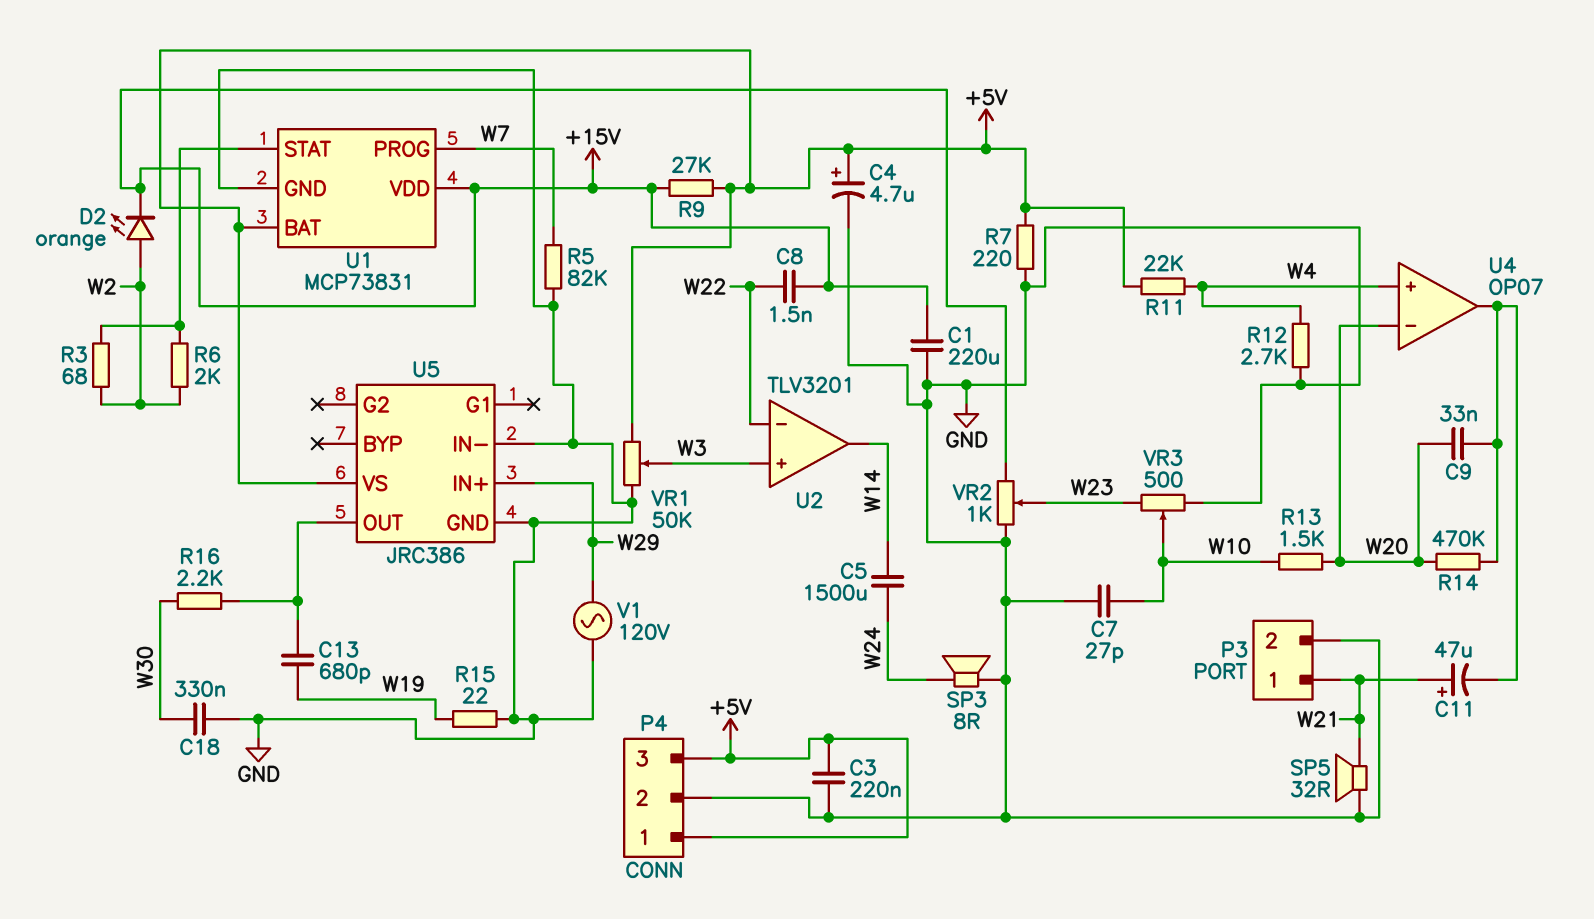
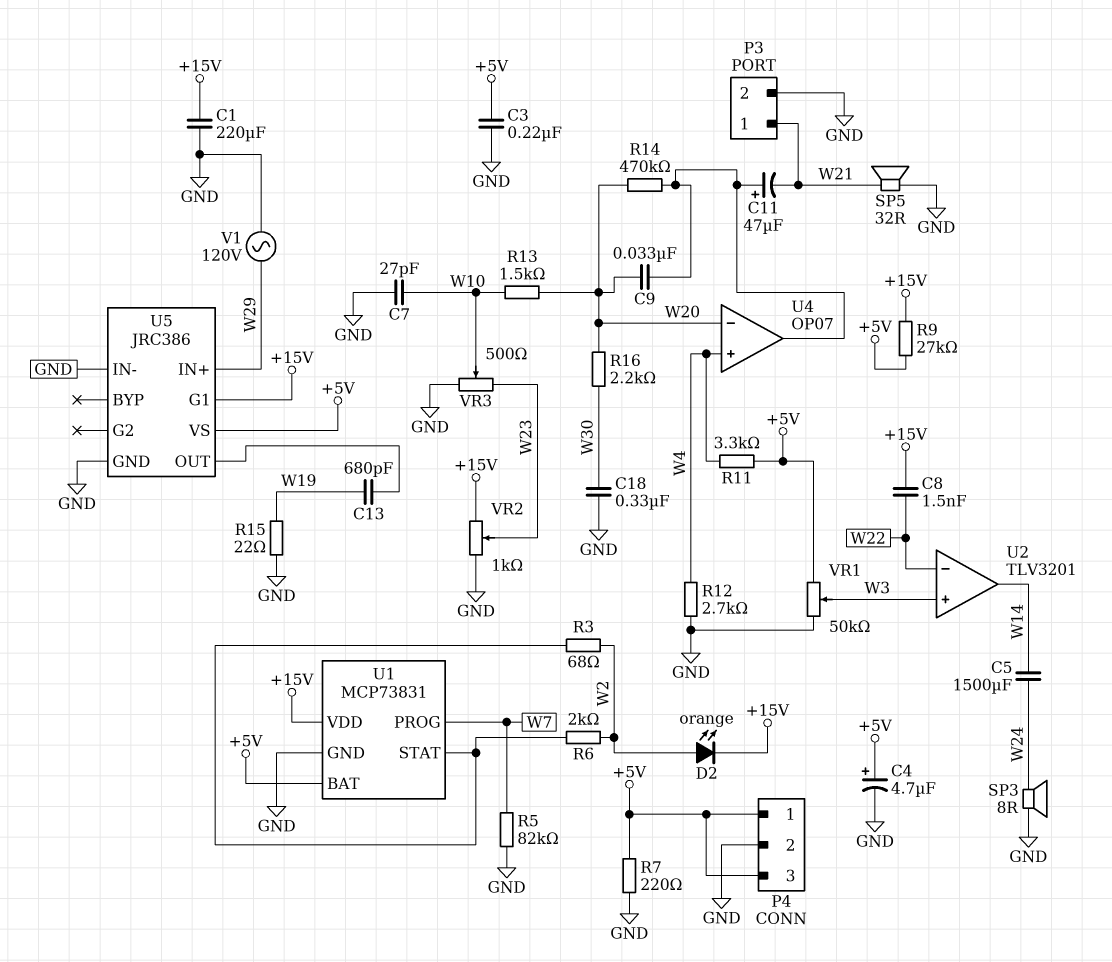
C11: 47uF (plus W21, minus U4/out) -> 47uF (plus U4/out, minus W21)
R11: 22k (+5V, W4) -> 3.3k (+5V, W4)
R16: 2.2k (U5/OUT, W30) -> 2.2k (W20, W30)
U5 pin G1: none -> +15V

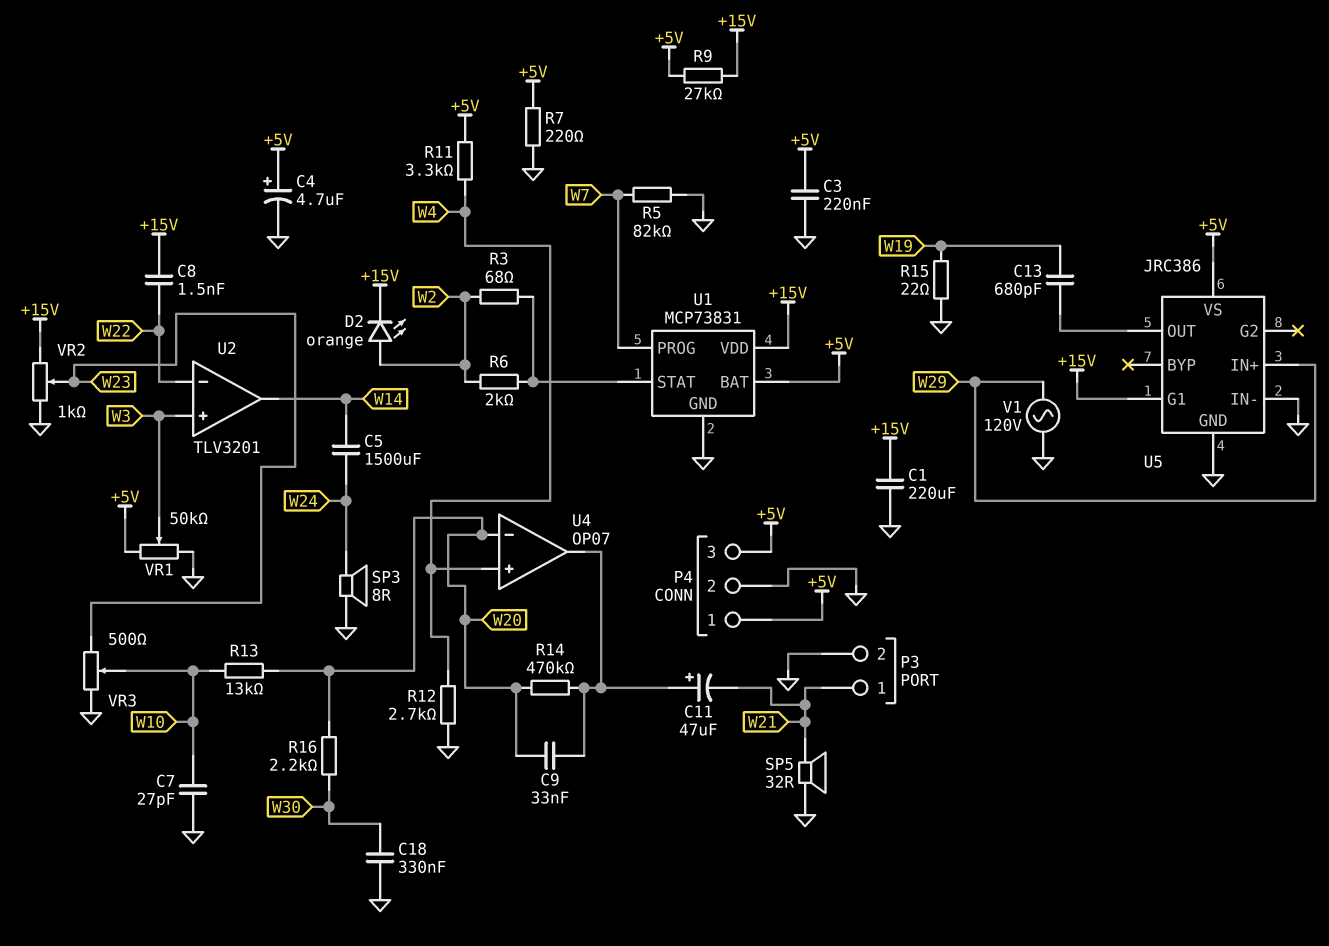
R13: 1.5k (W10, W20) -> 13k (W10, W20)

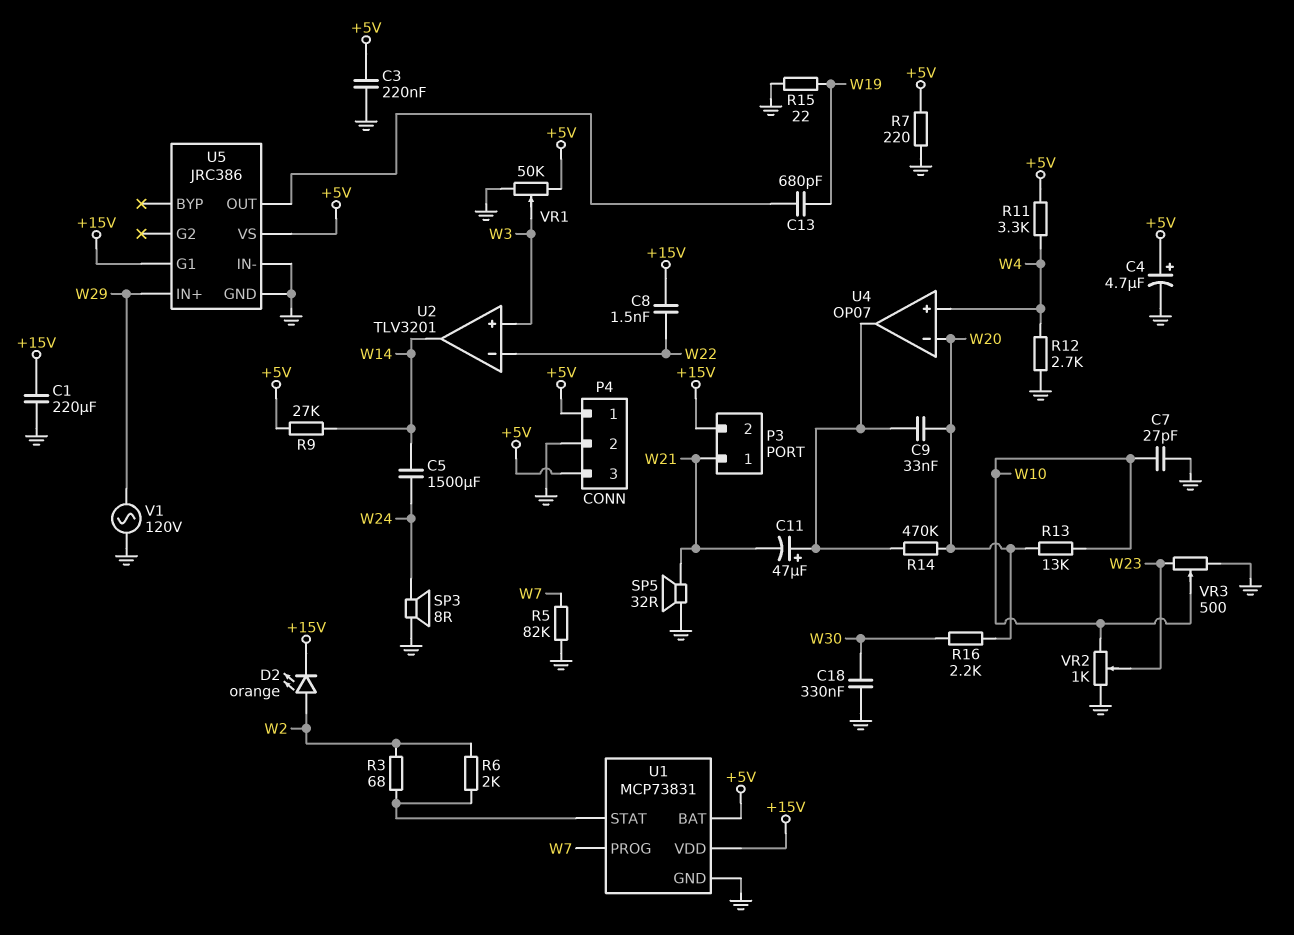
P3 pin 2: GND -> +15V
R9: 27k (+5V, +15V) -> 27k (+5V, W14)
VR2: 1k (+15V, GND, wiper W23) -> 1k (GND, W10, wiper W23)

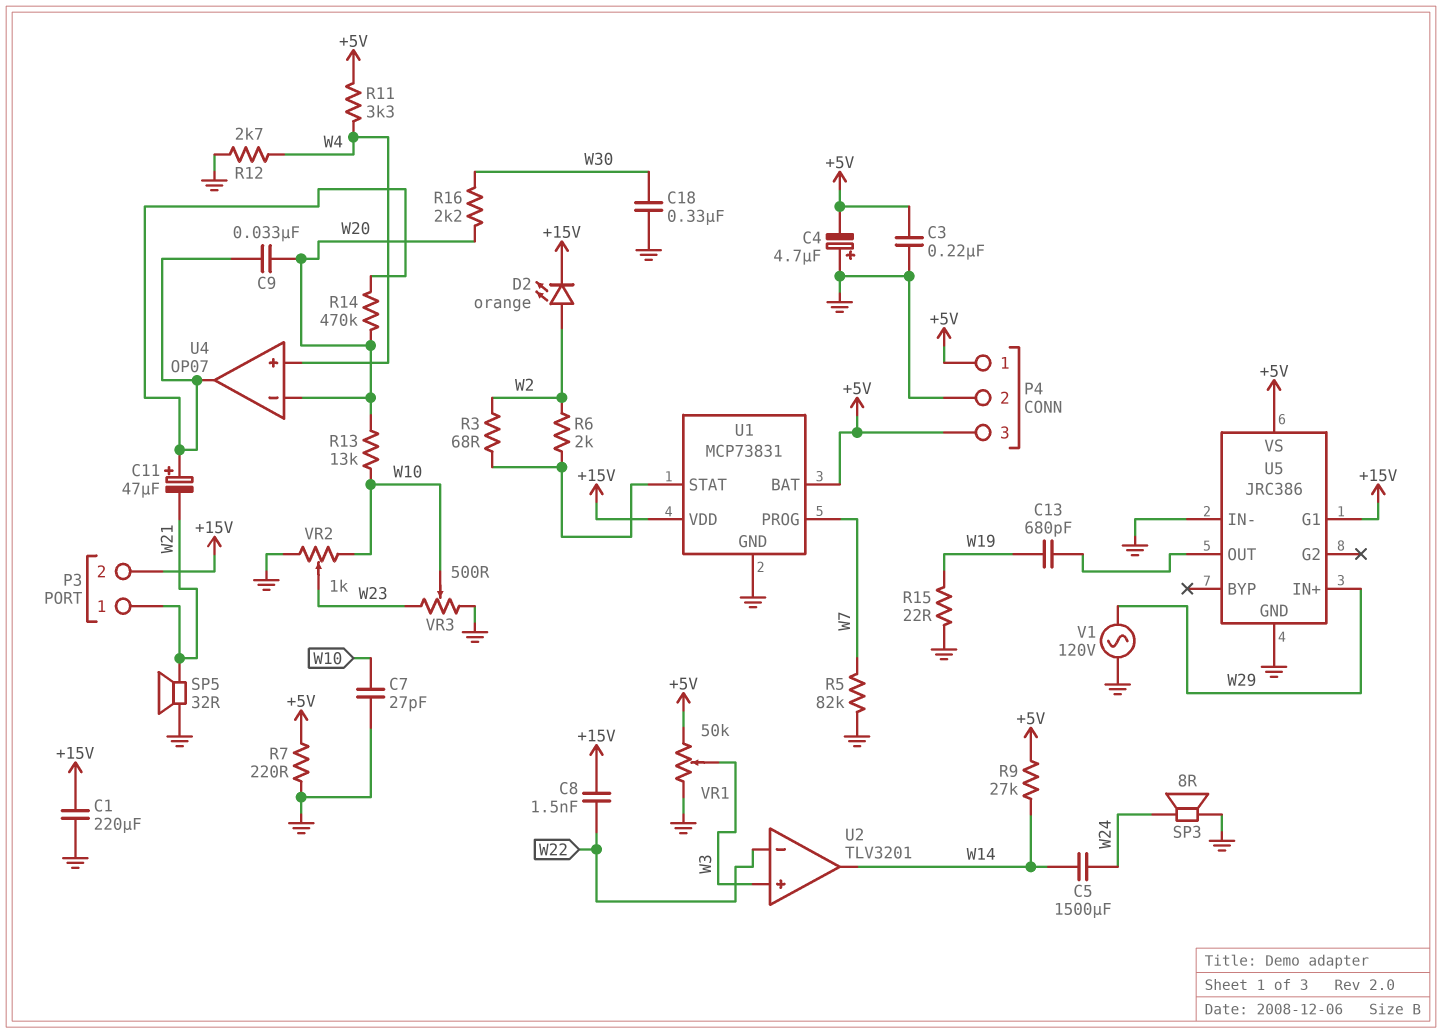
C4: 4.7uF (plus +5V, minus GND) -> 4.7uF (plus GND, minus +5V)

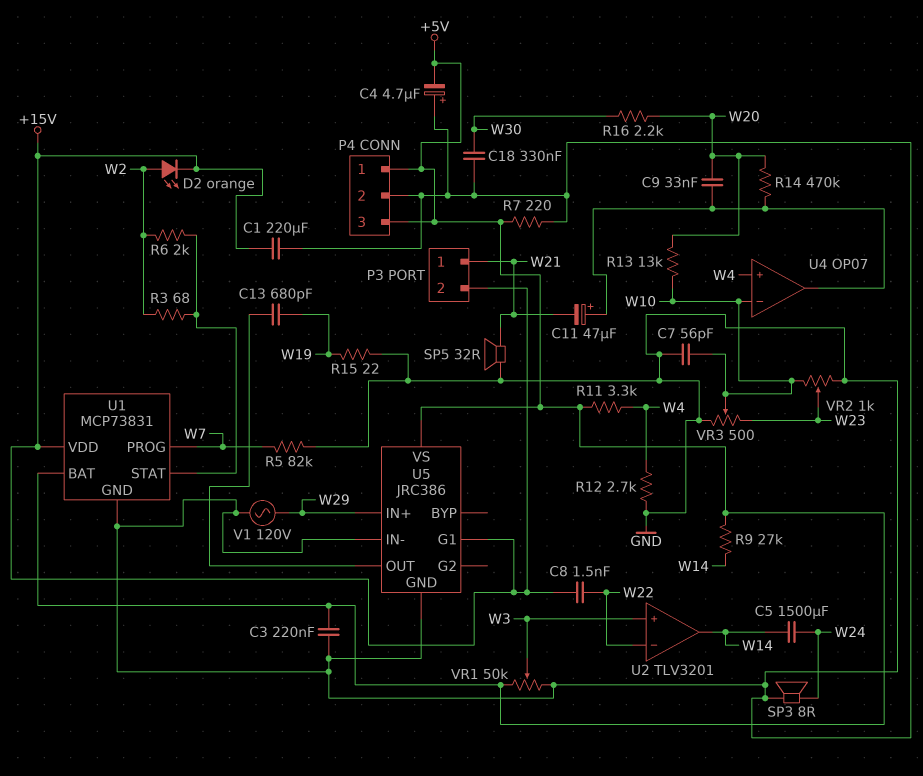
C7: 27pF (GND, W10) -> 56pF (GND, W10)
U4 pin in-: W20 -> W10

